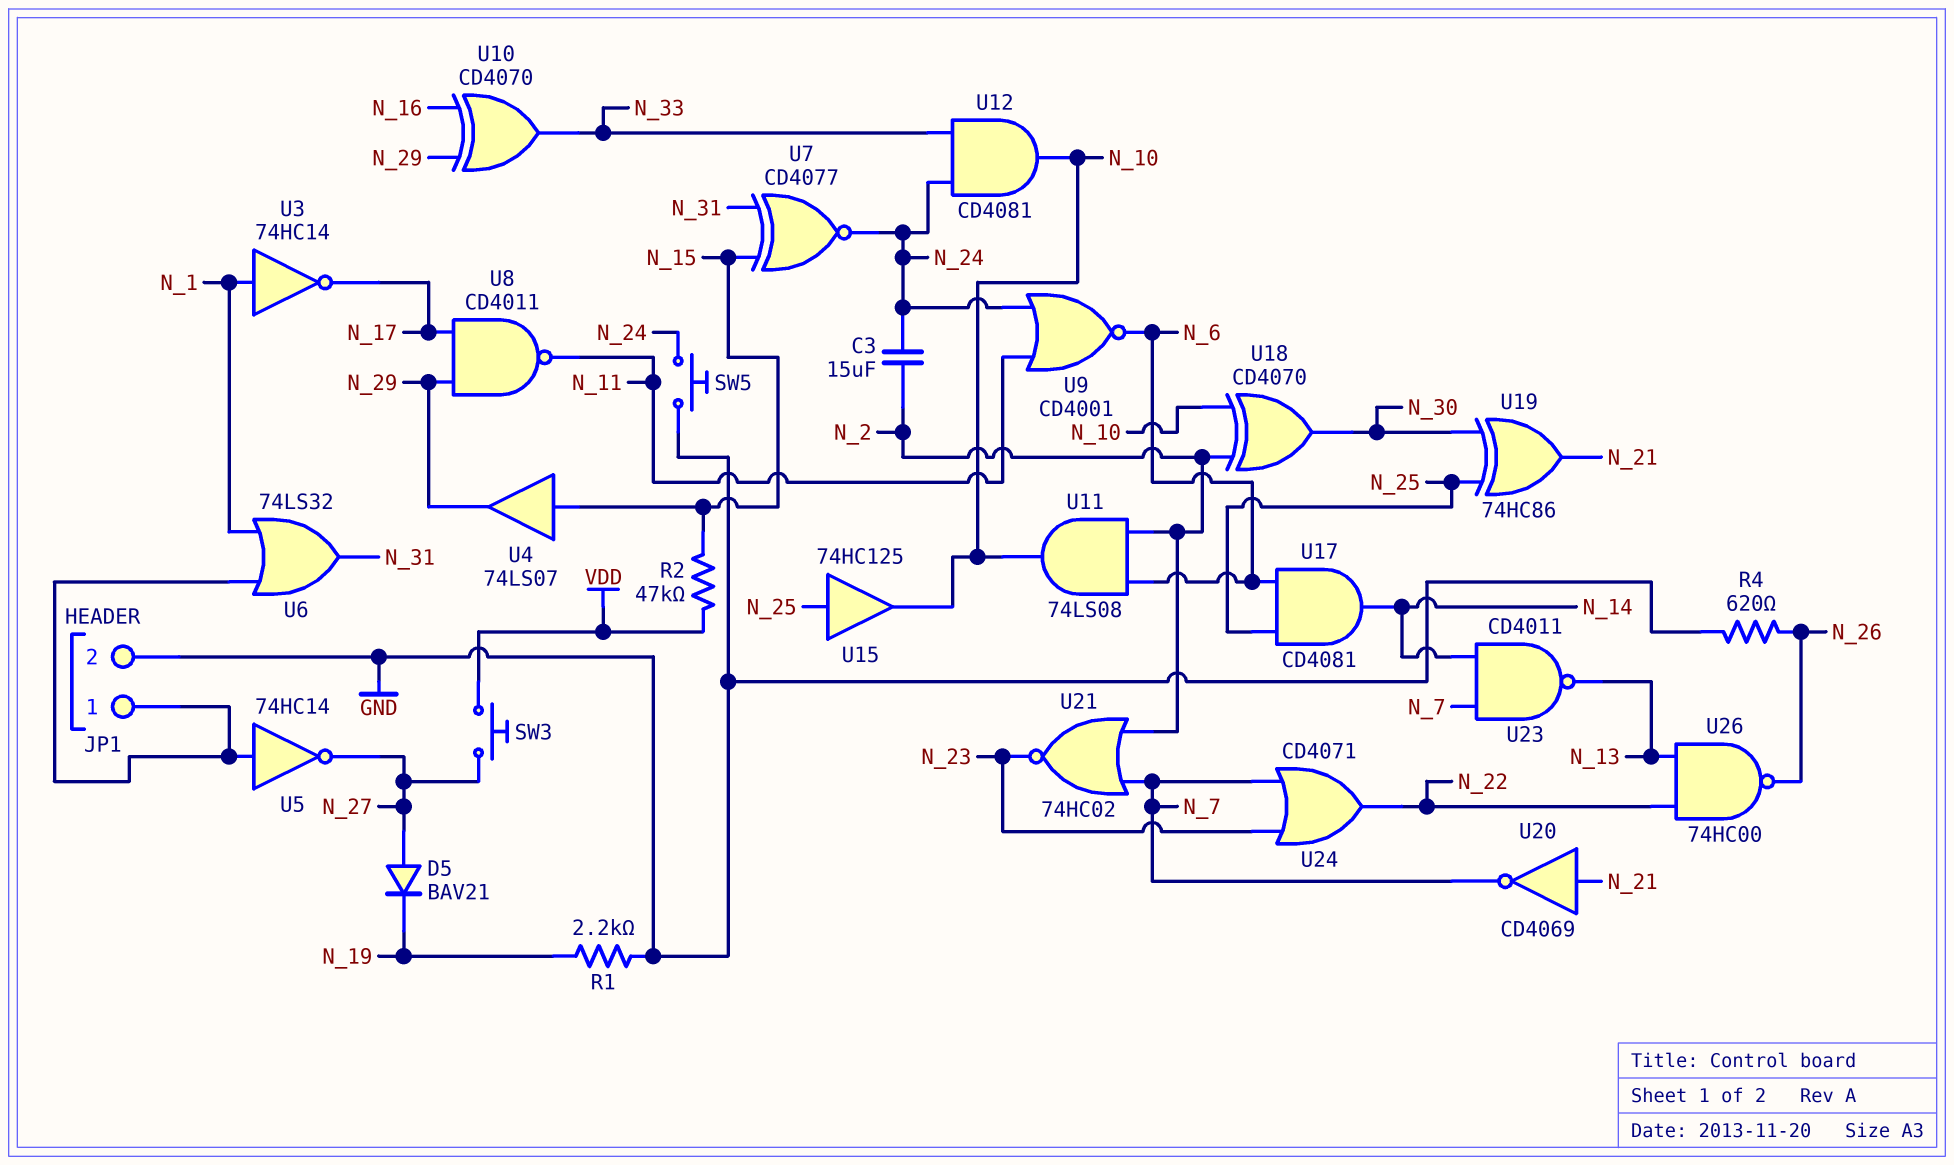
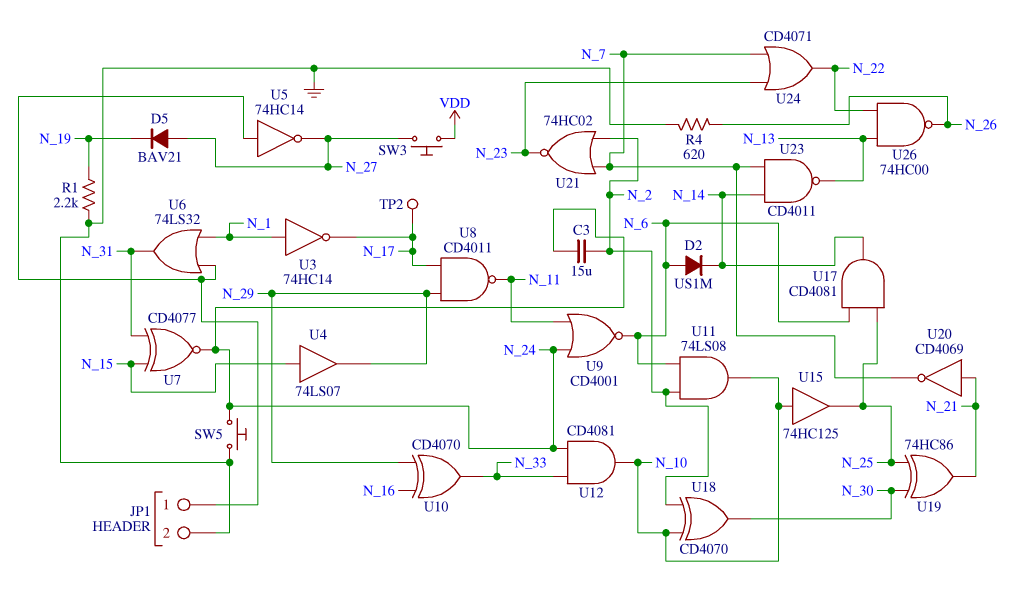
D2: none -> diode US1M (A N_6, K N_14)
R2: 47k (N_15, VDD) -> none
TP2: none -> test point (N_17)
U15: buffer 74HC125 (in N_25, out N_10) -> buffer 74HC125 (in N_10, out N_25)

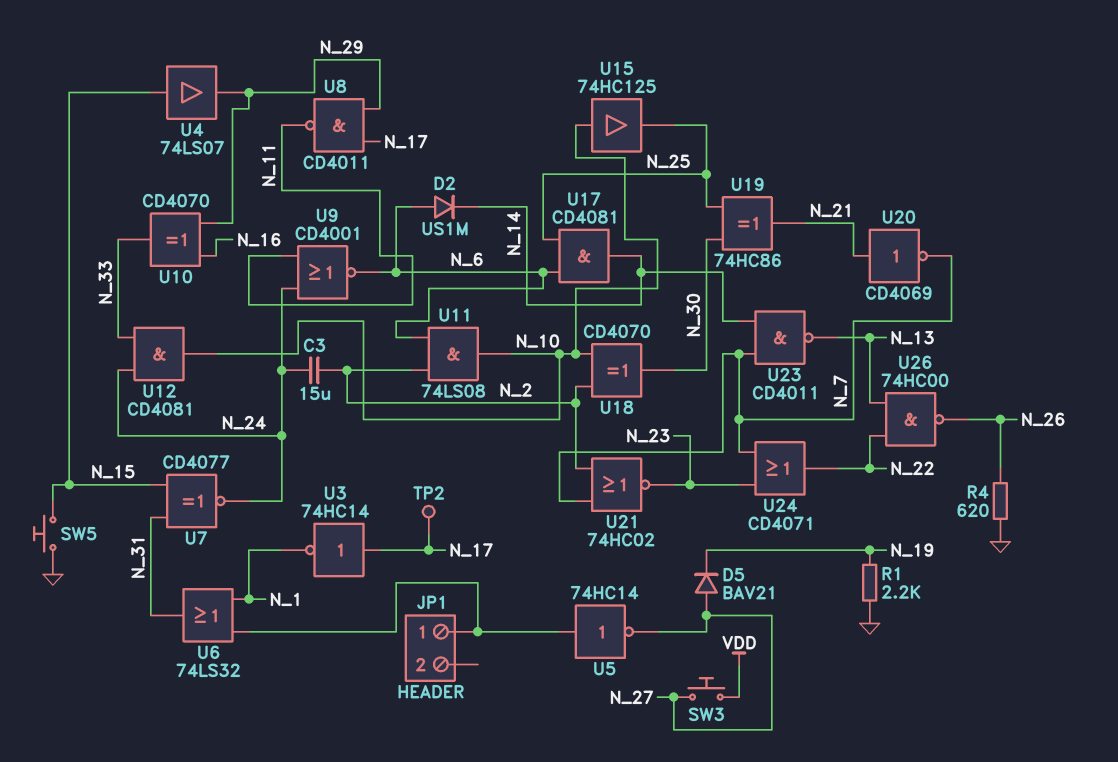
JP1 pin 2: GND -> none
SW5: button (GND, N_24) -> button (GND, N_15)
U3: NOT 74HC14 (in N_1, out N_17) -> NOT 74HC14 (in N_17, out N_1)

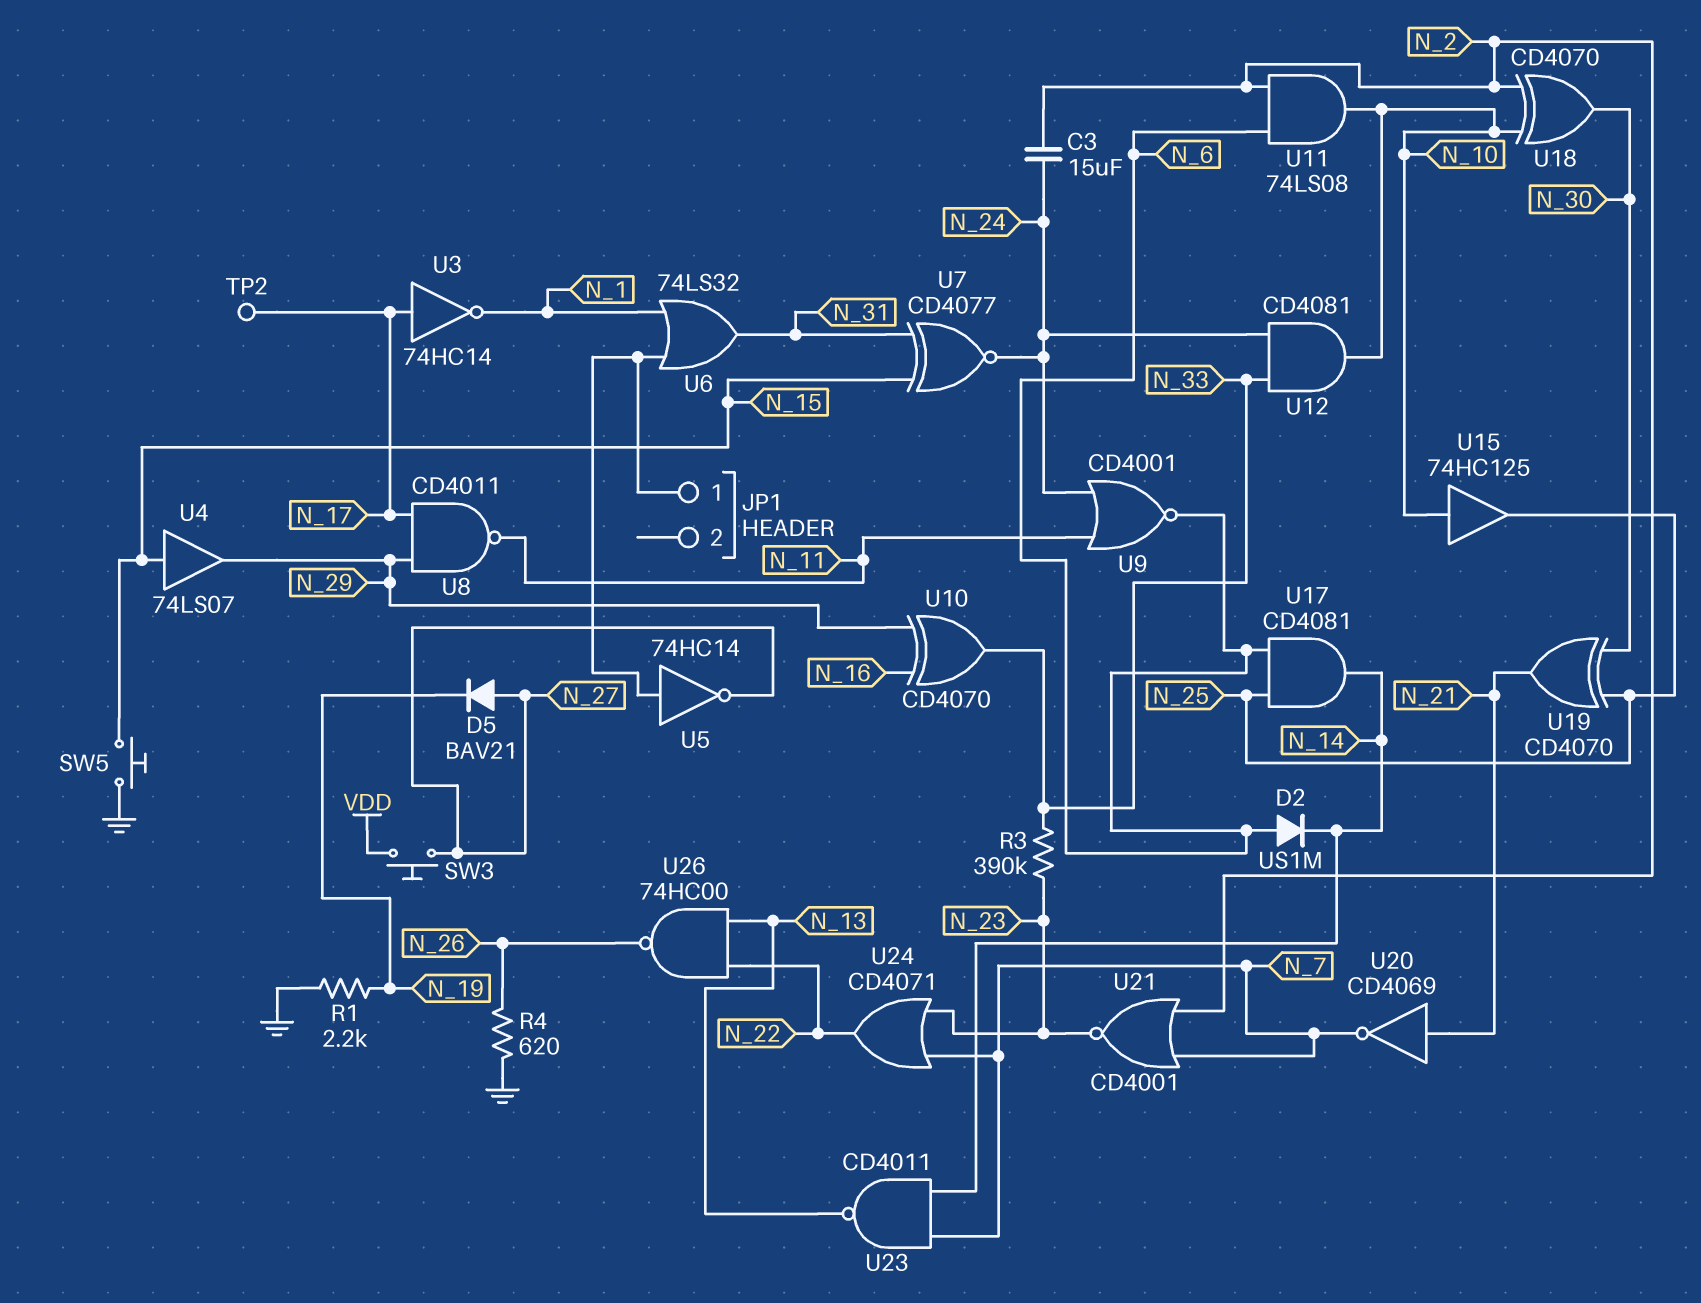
R3: none -> 390k (N_23, N_33)
U19: XOR 74HC86 (in N_25, in N_30, out N_21) -> XOR CD4070 (in N_25, in N_30, out N_21)
U21: NOR 74HC02 (in N_2, in N_7, out N_23) -> NOR CD4001 (in N_2, in N_7, out N_23)

